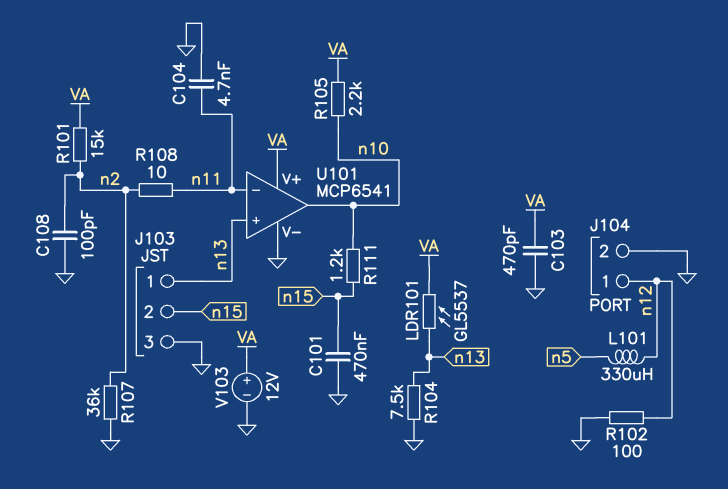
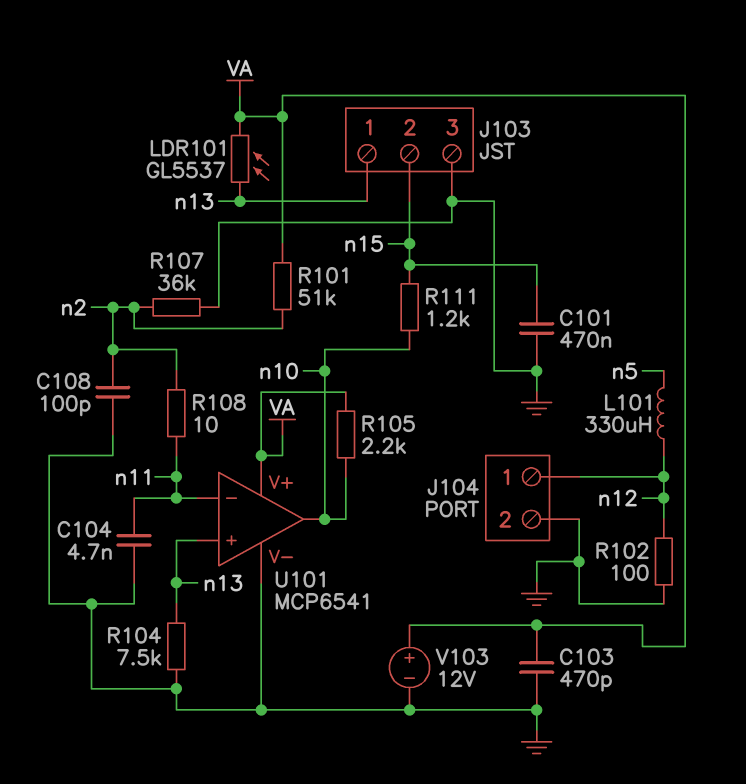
R101: 15k (VA, n2) -> 51k (VA, n2)

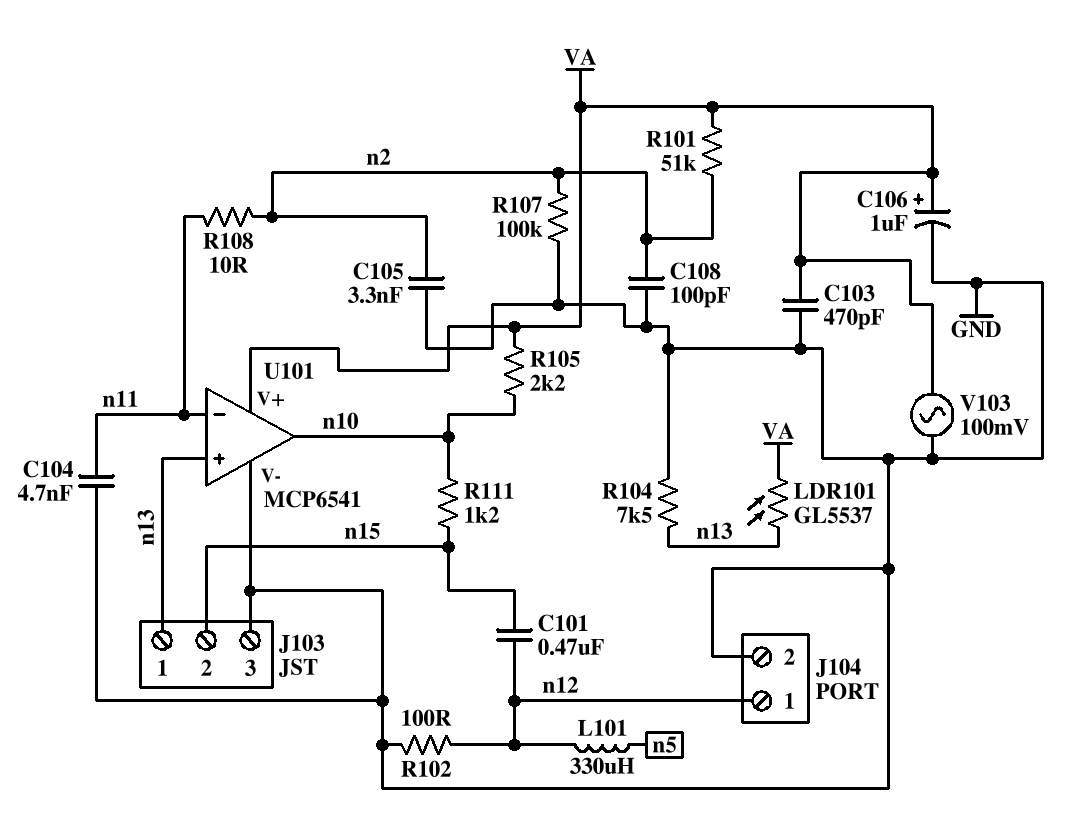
C101: 470nF (GND, n15) -> 470nF (n12, n15)
C105: none -> 3.3nF (GND, n2)
C106: none -> 1uF (plus VA, minus GND)
R107: 36k (GND, n2) -> 100k (GND, n2)
V103: 12V (plus VA, minus GND) -> AC 100mV (GND, VA)

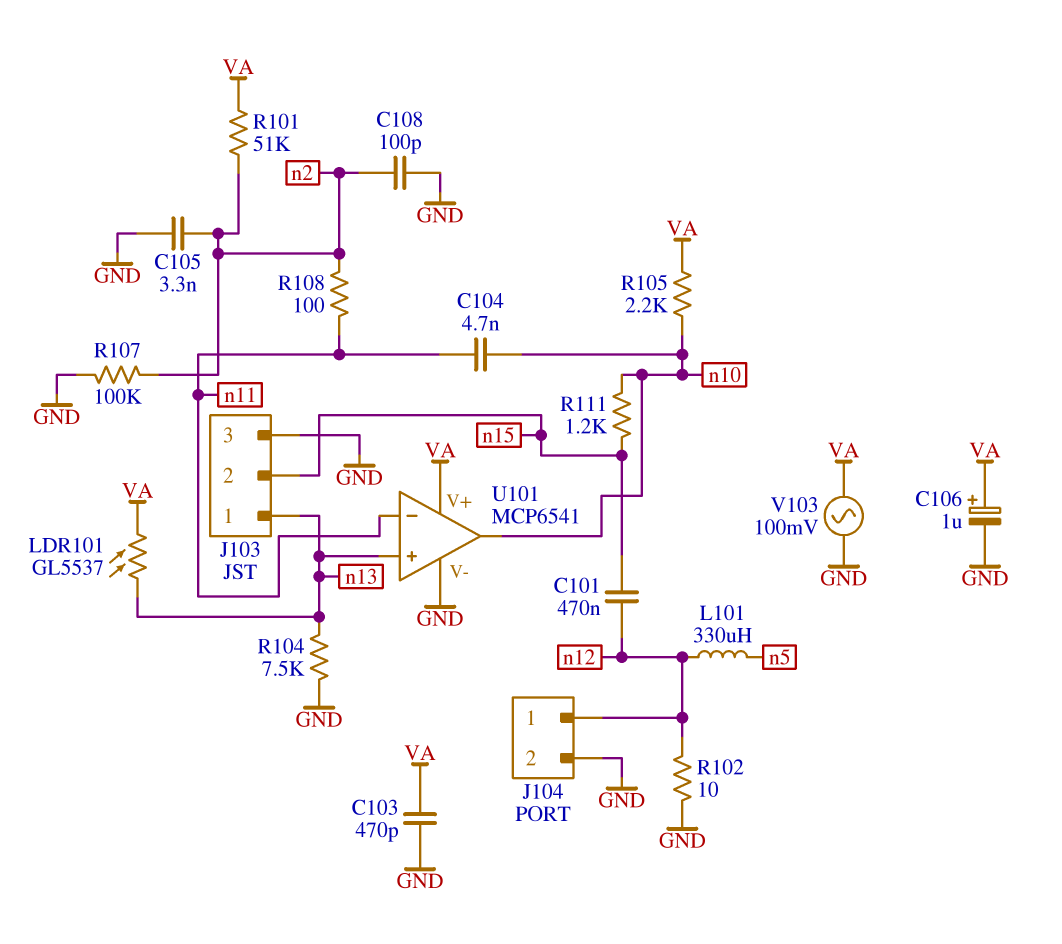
C104: 4.7nF (GND, n11) -> 4.7nF (n10, n11)
R102: 100 (GND, n12) -> 10 (GND, n12)
R108: 10 (n2, n11) -> 100 (n2, n11)

